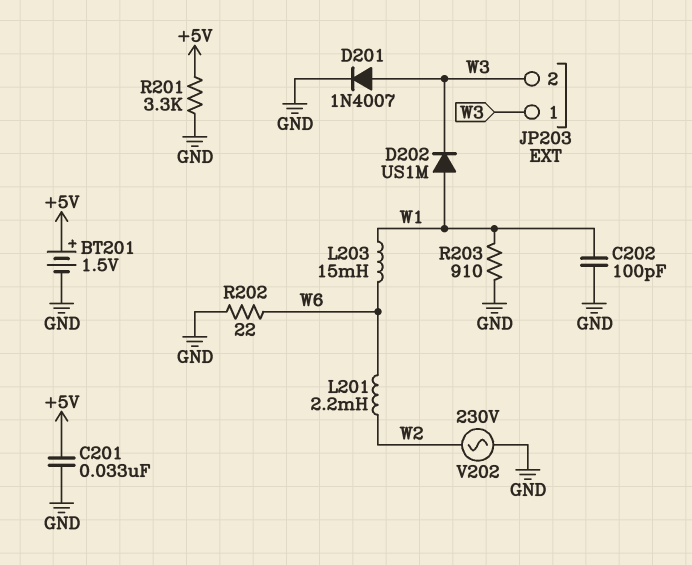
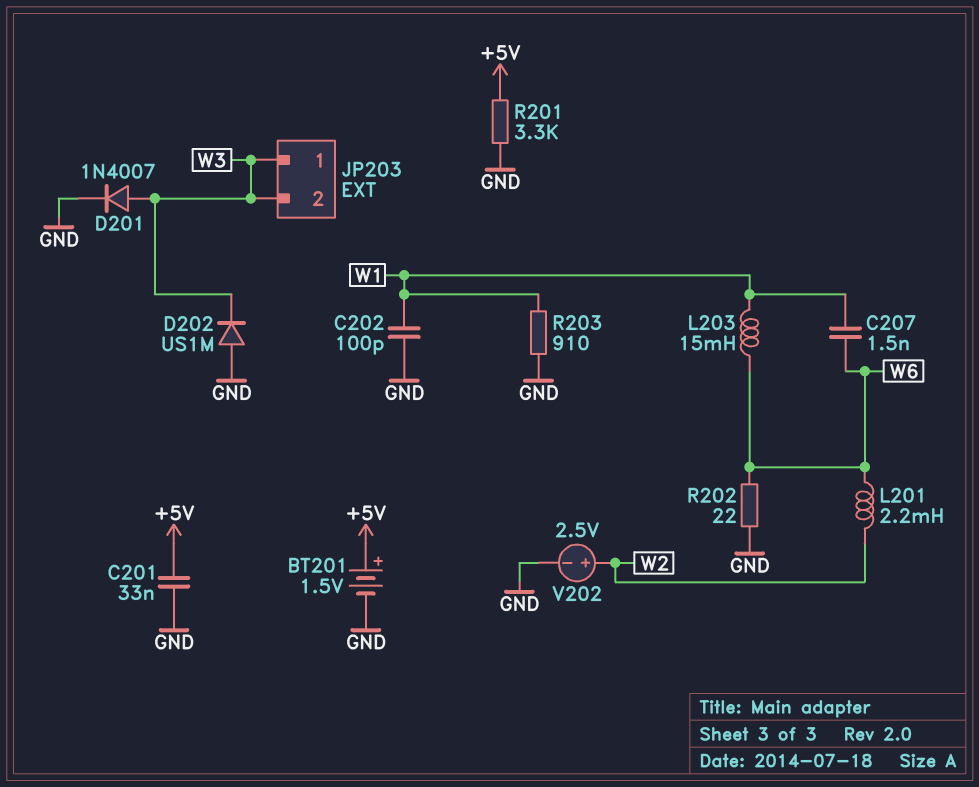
C207: none -> 1.5nF (W1, W6)
D202: diode US1M (A W1, K W3) -> diode US1M (A GND, K W3)
V202: AC 230V (GND, W2) -> 2.5V (plus W2, minus GND)

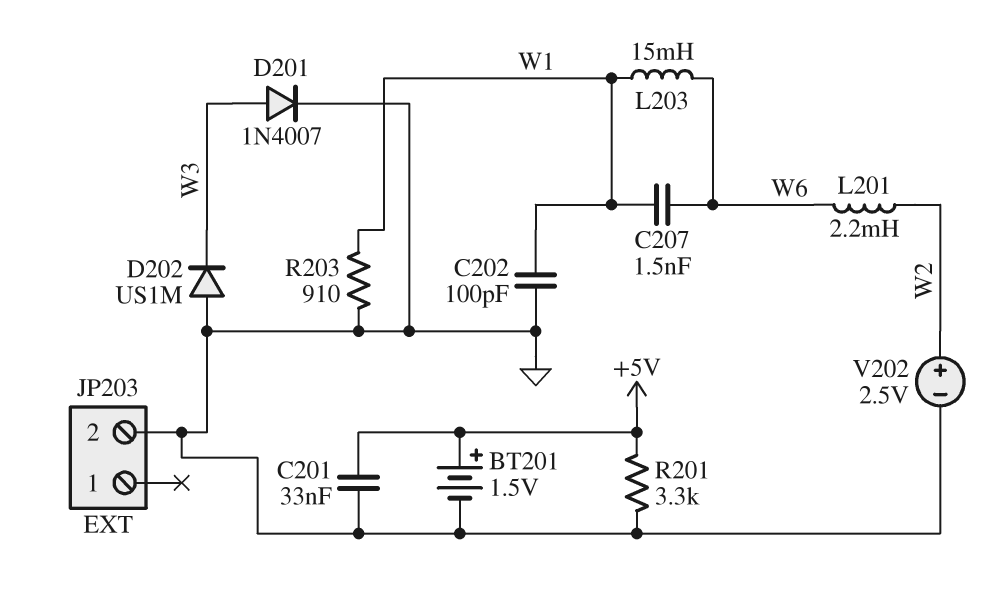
JP203 pin 1: W3 -> none
JP203 pin 2: W3 -> GND
R202: 22 (GND, W6) -> none

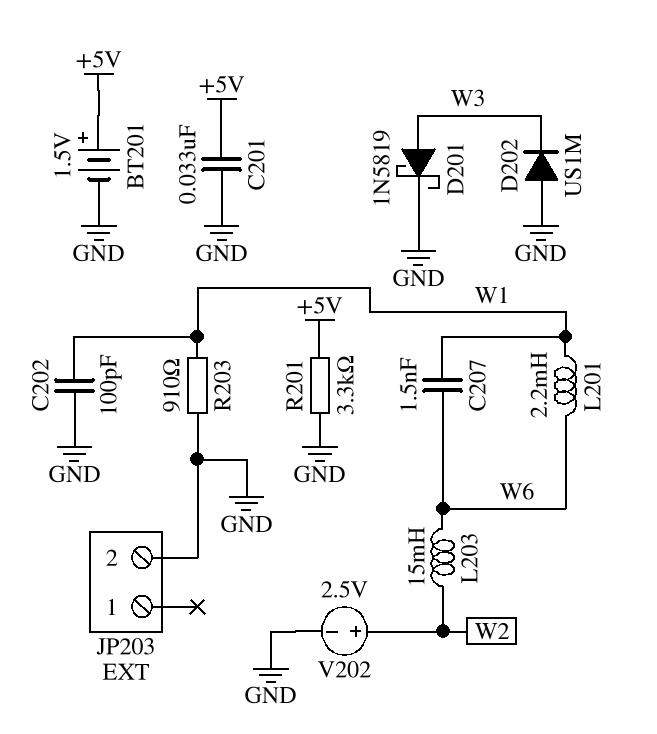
D201: diode 1N4007 (A W3, K GND) -> schottky 1N5819 (A W3, K GND)
L201: 2.2mH (W2, W6) -> 2.2mH (W1, W6)
L203: 15mH (W1, W6) -> 15mH (W2, W6)

